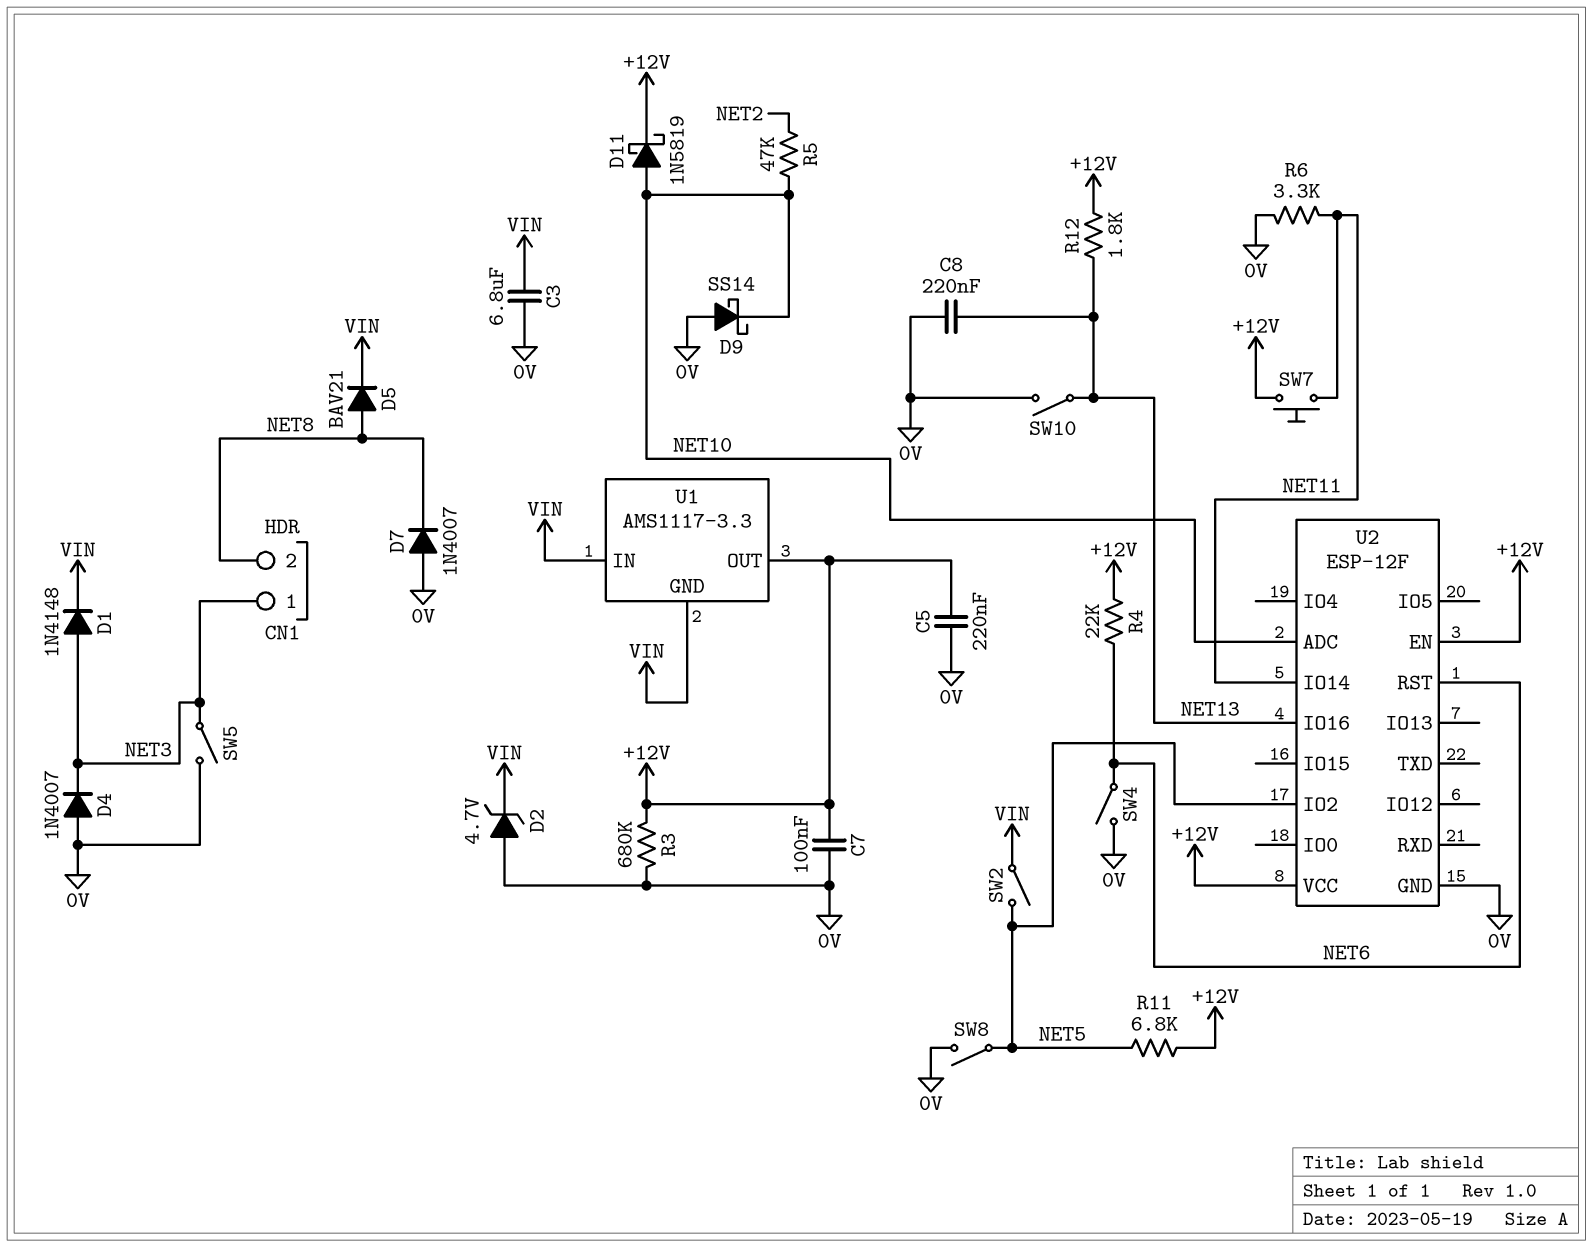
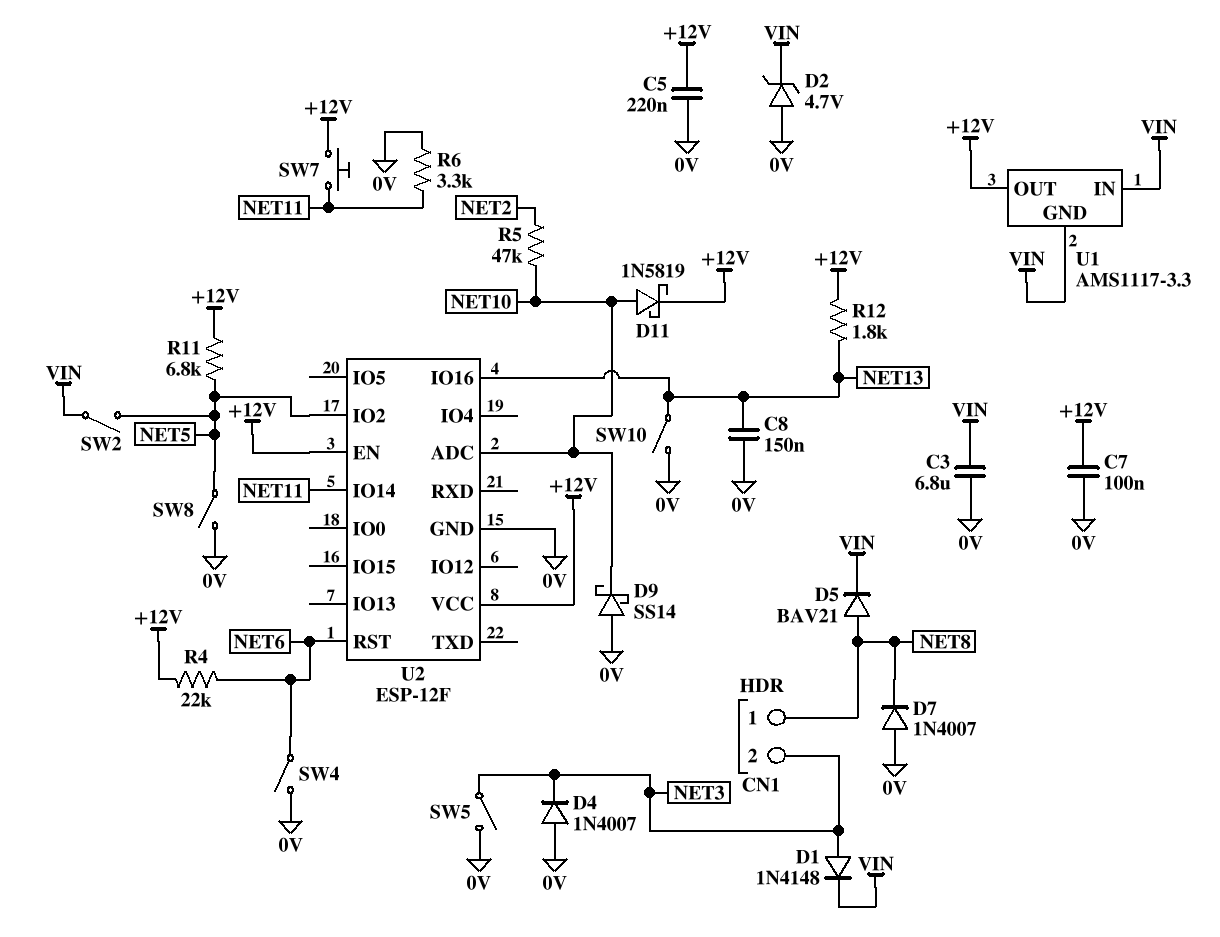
C8: 220nF (0V, NET13) -> 150nF (0V, NET13)
CN1 pin 1: NET3 -> NET8
CN1 pin 2: NET8 -> NET3
R3: 680k (+12V, 0V) -> none

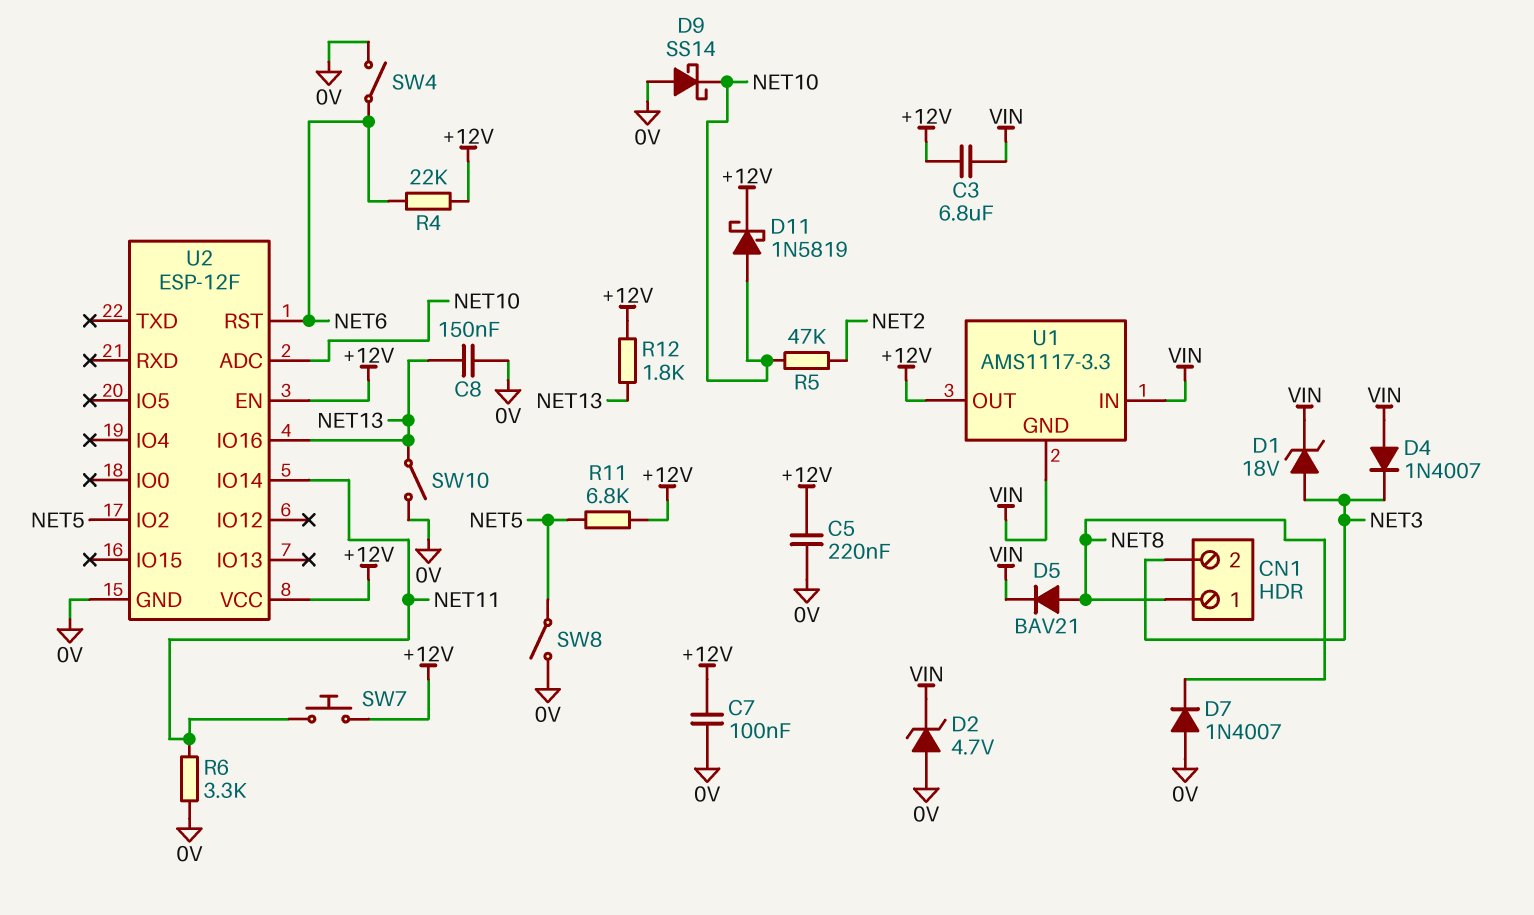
C3: 6.8uF (0V, VIN) -> 6.8uF (+12V, VIN)
D1: diode 1N4148 (A NET3, K VIN) -> zener 18V (A NET3, K VIN)
D4: diode 1N4007 (A 0V, K NET3) -> diode 1N4007 (A VIN, K NET3)
SW2: switch (NET5, VIN) -> none
SW5: switch (0V, NET3) -> none

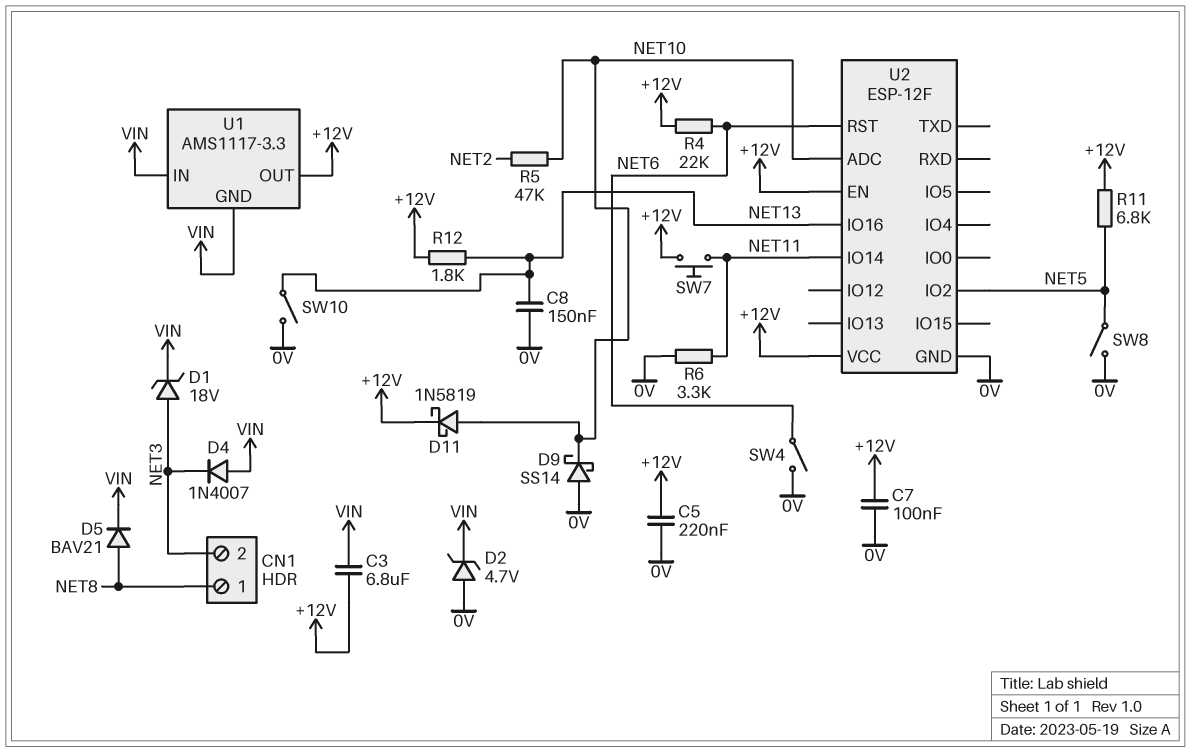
D7: diode 1N4007 (A 0V, K NET8) -> none

